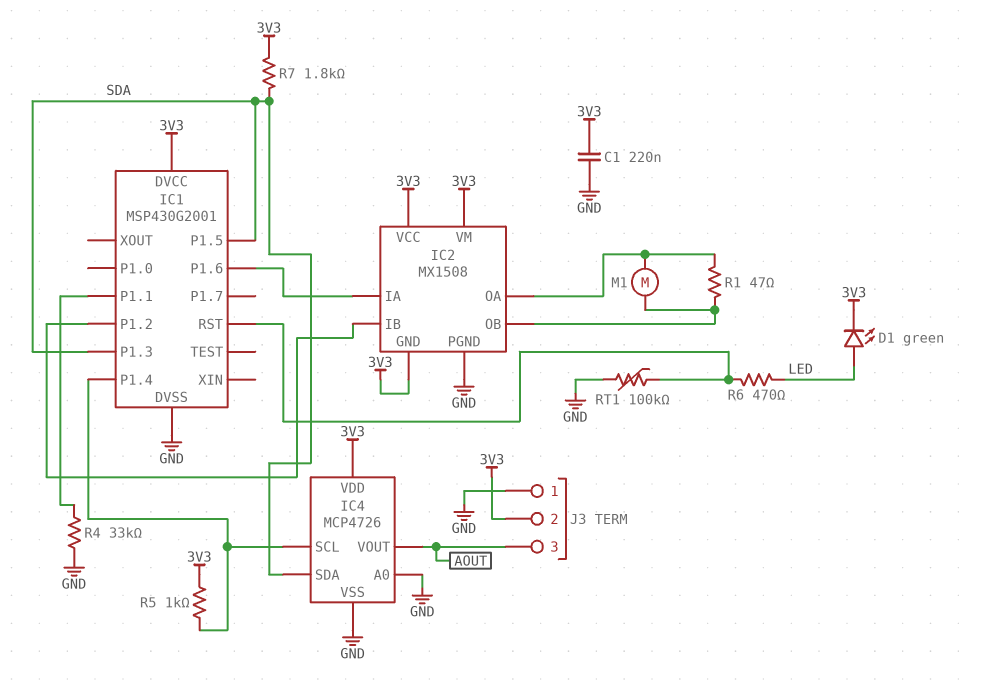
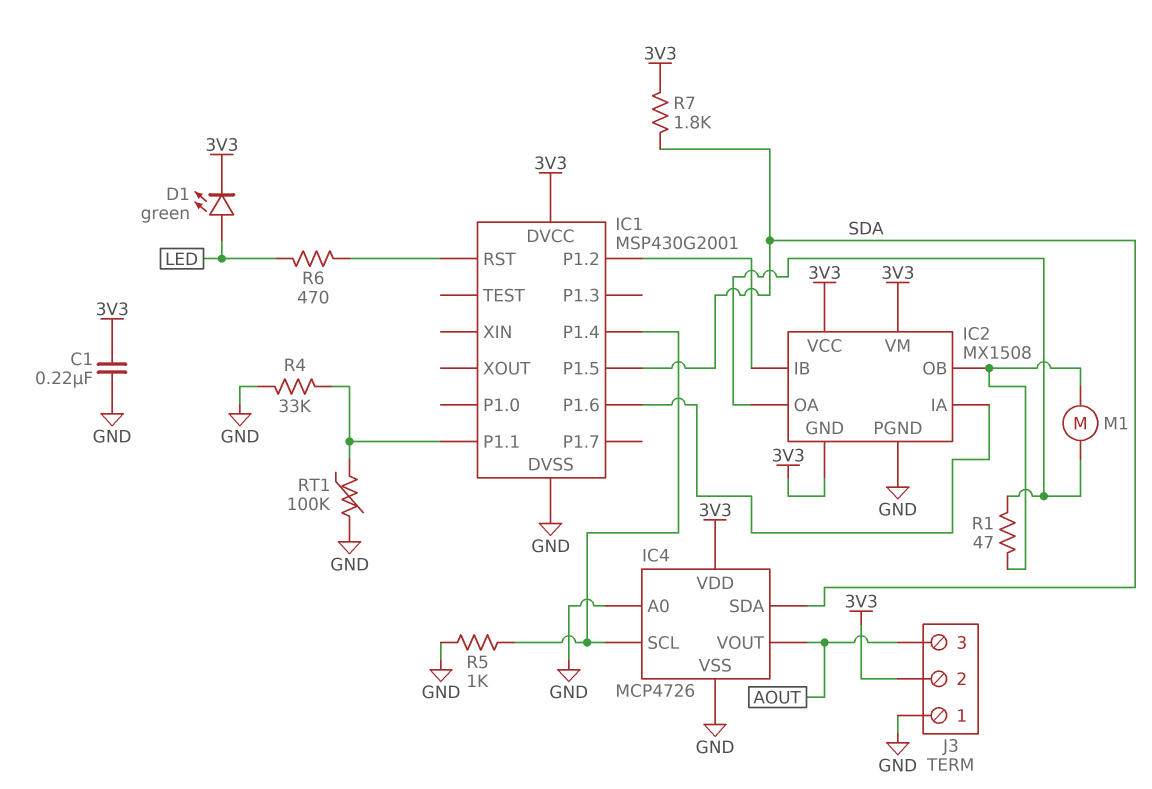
IC1 pin P1.3: SDA -> none
R5: 1k (3V3, IC1/P1.4) -> 1k (GND, IC1/P1.4)
RT1: 100k (GND, IC1/RST) -> 100k (GND, IC1/P1.1)

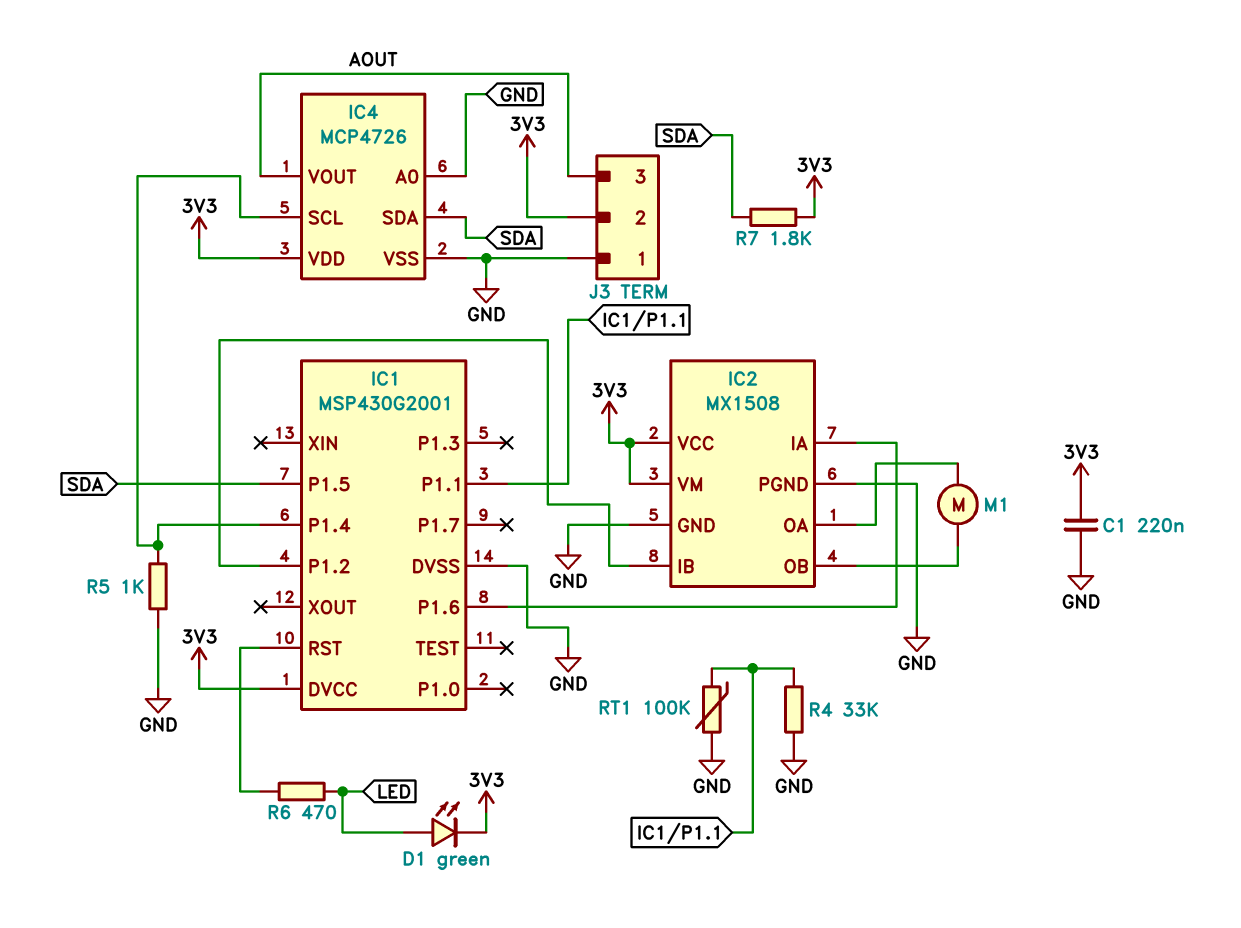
IC2 pin GND: 3V3 -> GND
R1: 47 (IC2/OA, IC2/OB) -> none

